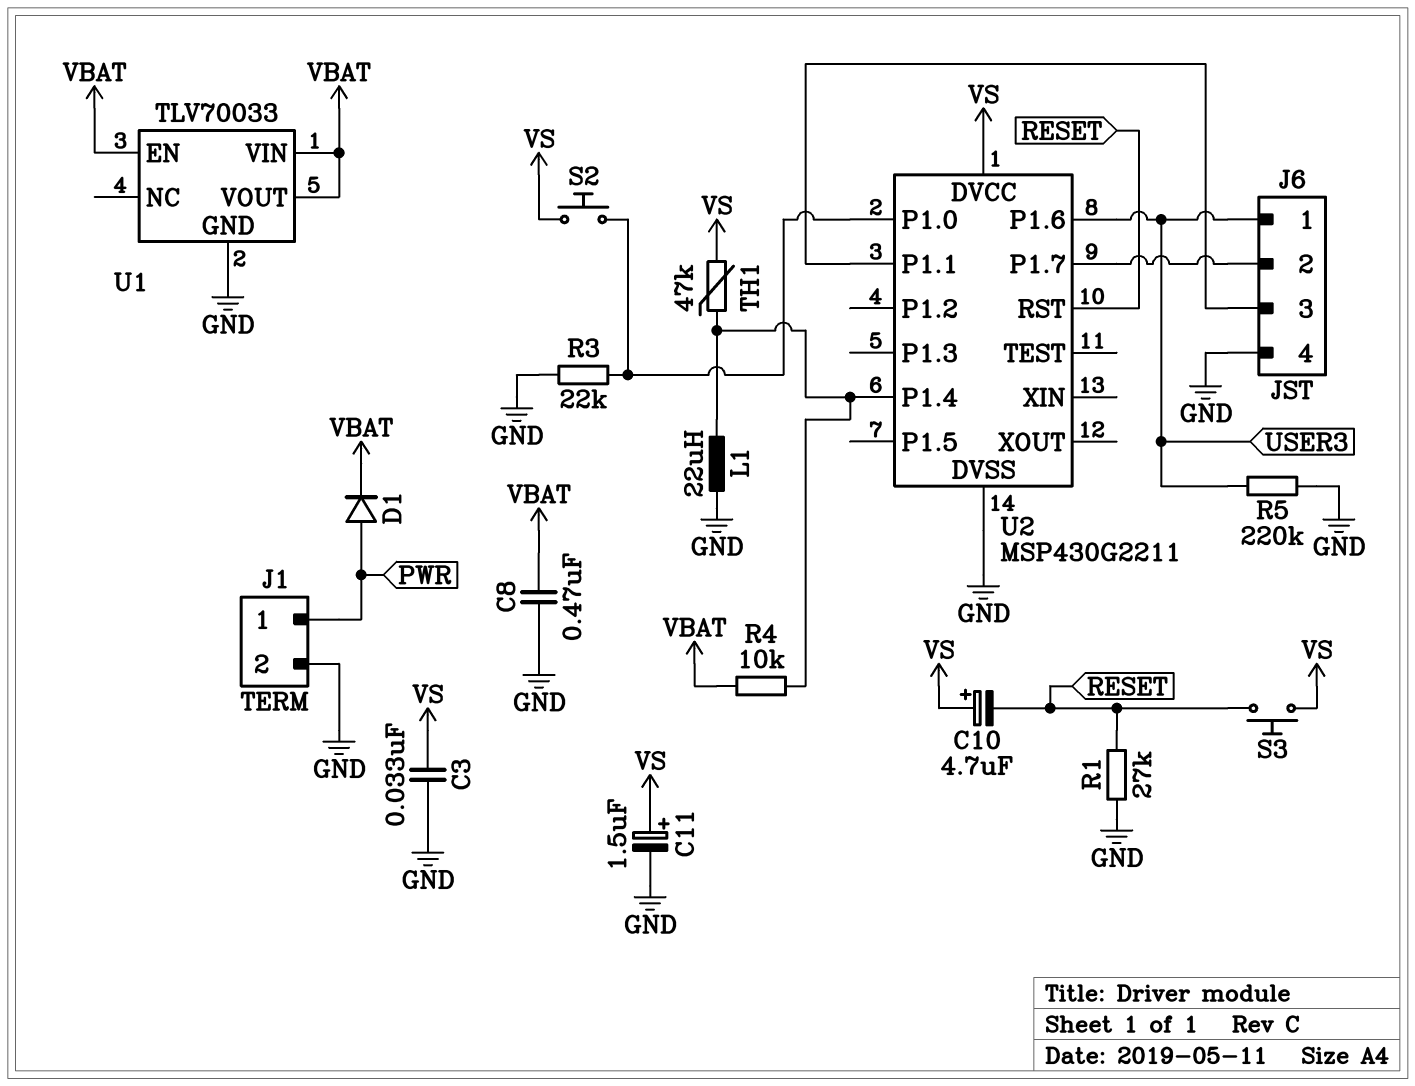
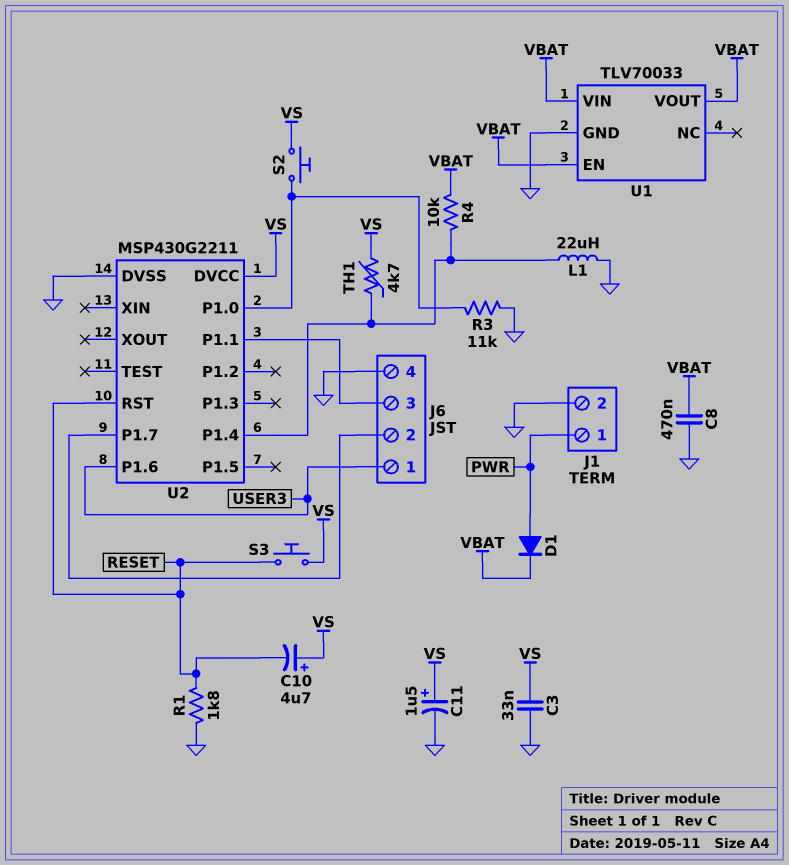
R1: 27k (GND, RESET) -> 1.8k (GND, RESET)
R3: 22k (GND, U2/P1.0) -> 11k (GND, U2/P1.0)
R5: 220k (GND, USER3) -> none
TH1: 47k (U2/P1.4, VS) -> 4.7k (U2/P1.4, VS)

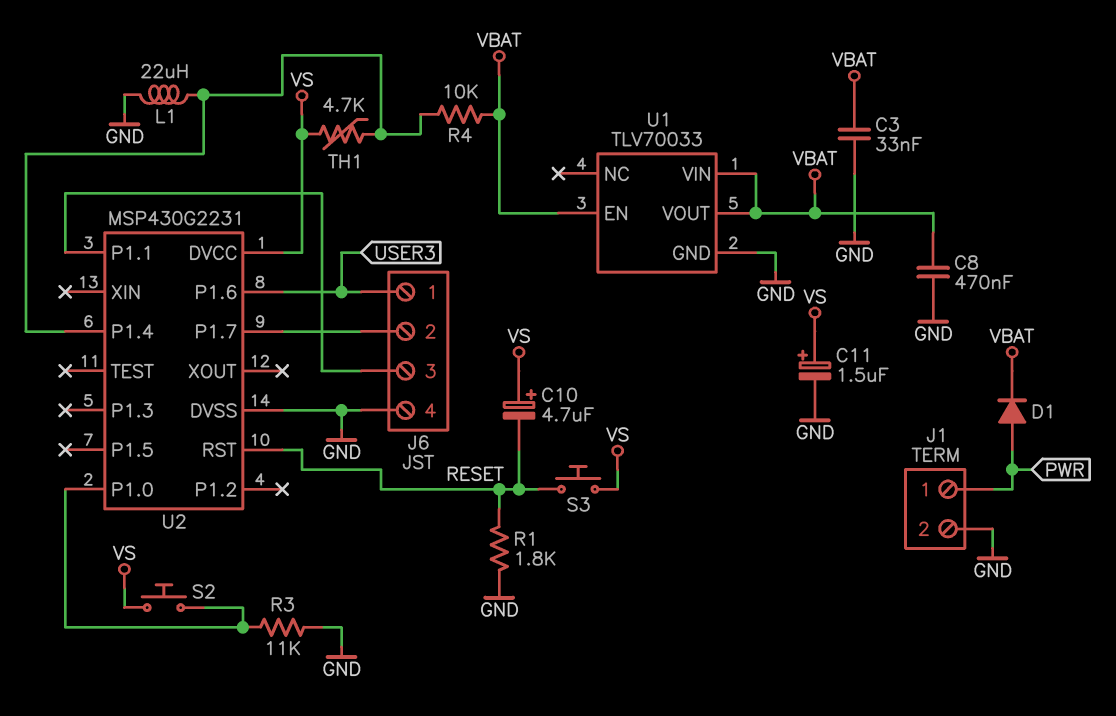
C3: 33nF (GND, VS) -> 33nF (GND, VBAT)
U2: MSP430G2211 -> MSP430G2231

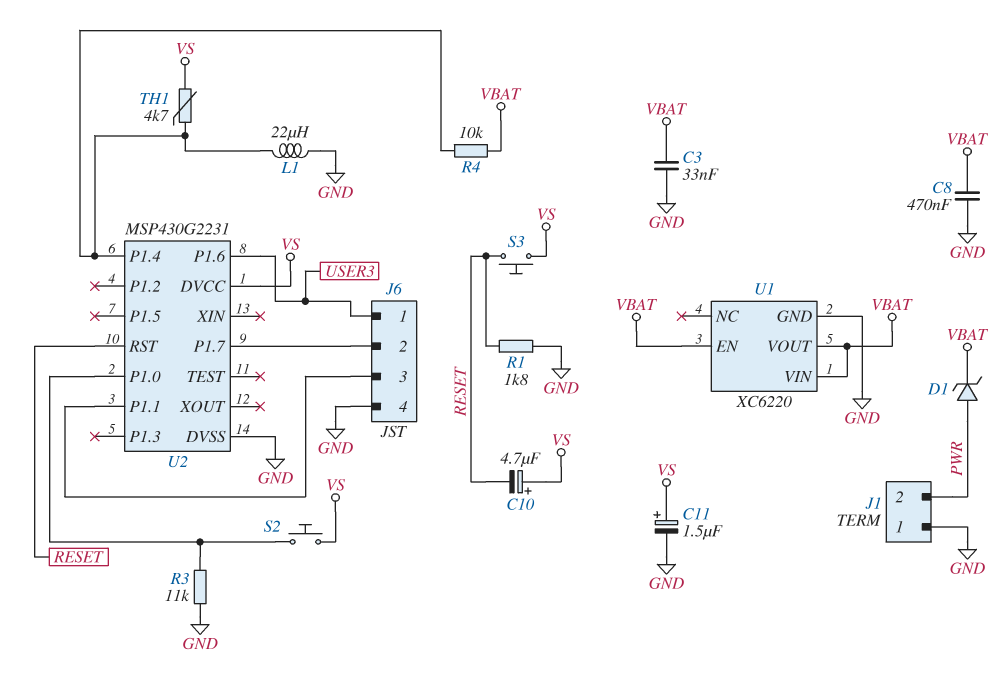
D1: diode (A PWR, K VBAT) -> zener (A PWR, K VBAT)
J1 pin 1: PWR -> GND
J1 pin 2: GND -> PWR
U1: TLV70033 -> XC6220

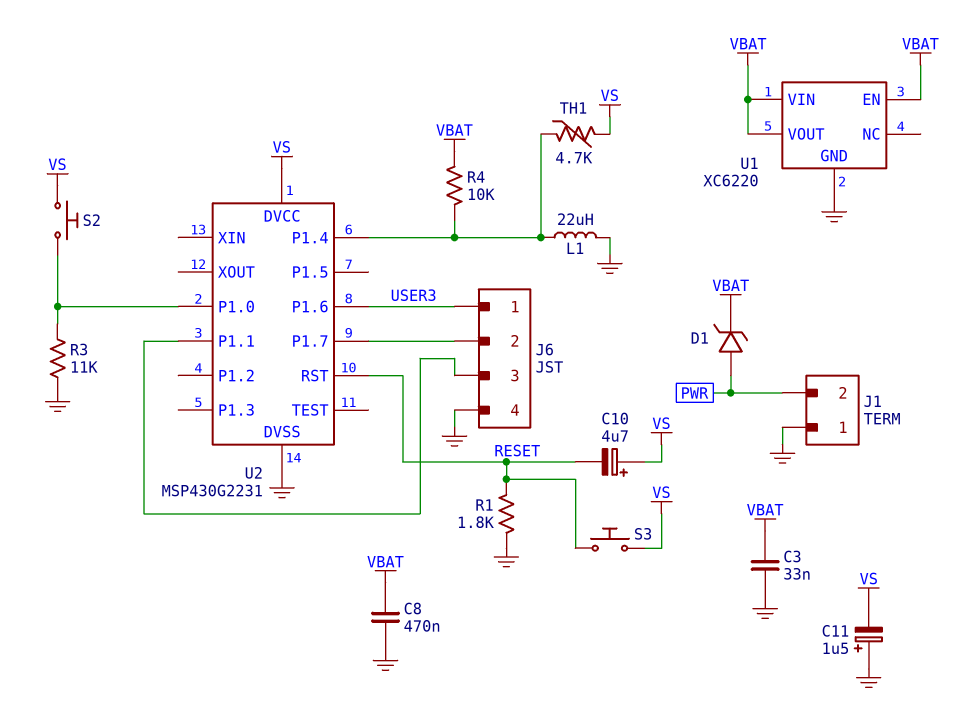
C11: 1.5uF (plus VS, minus GND) -> 1.5uF (plus GND, minus VS)

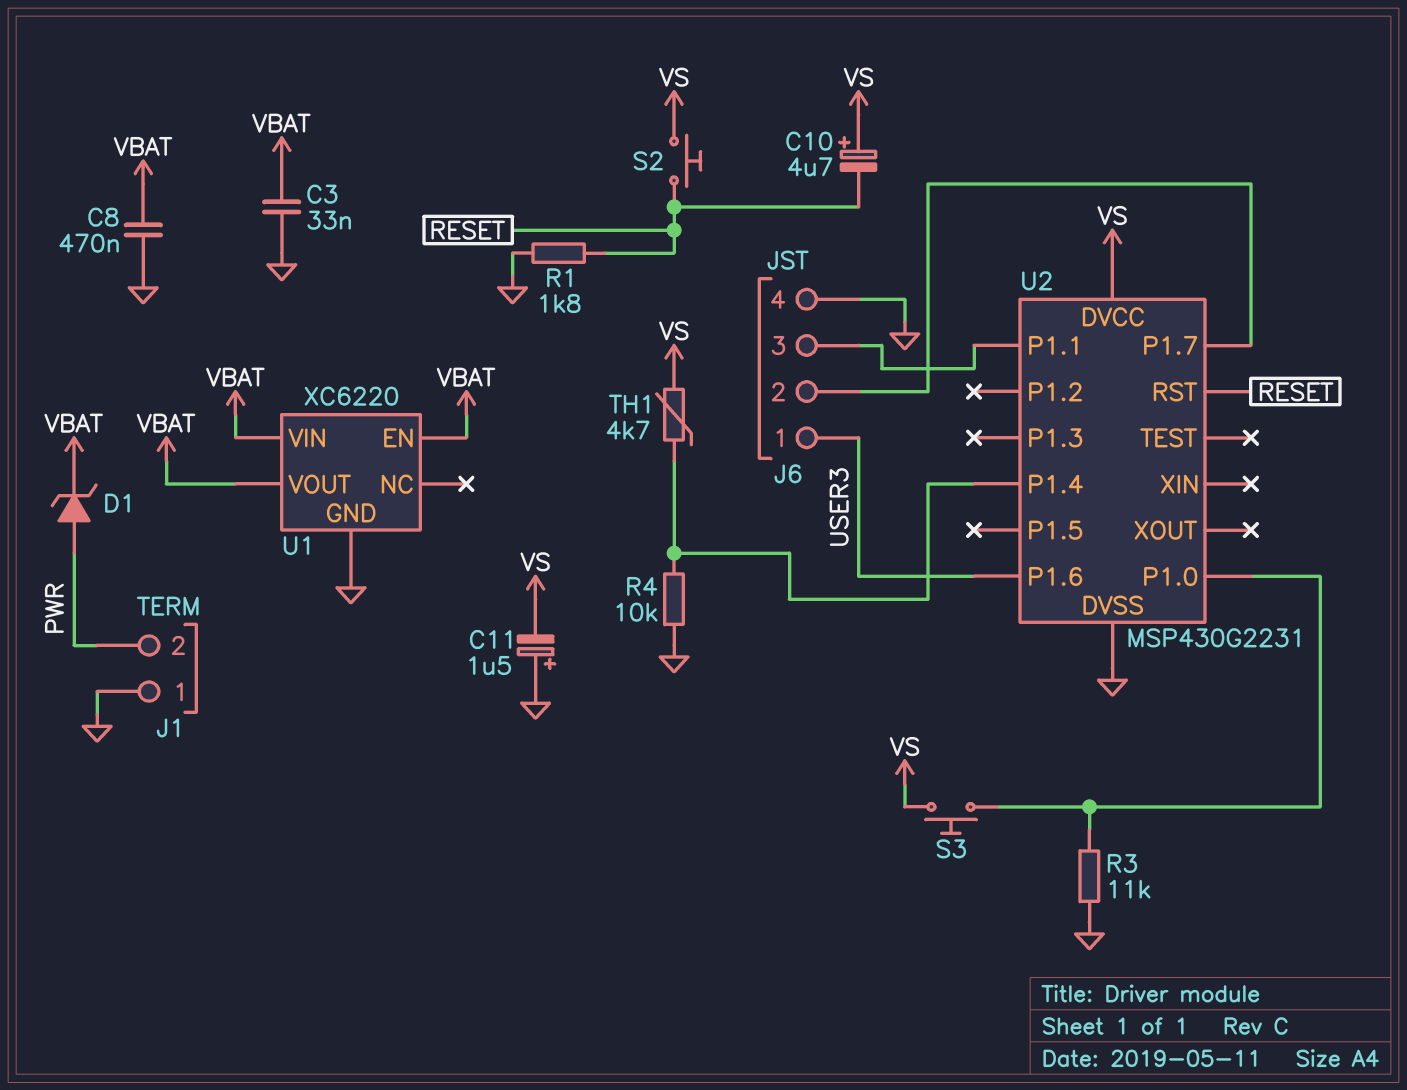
L1: 22uH (GND, U2/P1.4) -> none
R4: 10k (U2/P1.4, VBAT) -> 10k (GND, U2/P1.4)
S2: button (U2/P1.0, VS) -> button (RESET, VS)
S3: button (RESET, VS) -> button (U2/P1.0, VS)

